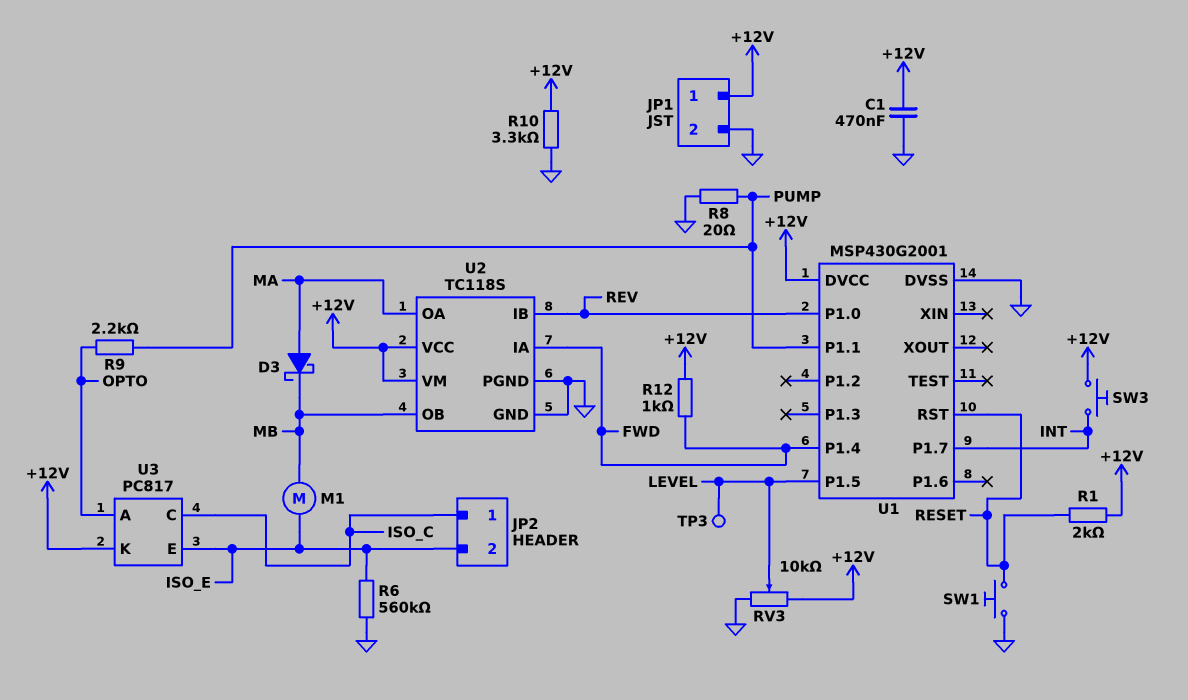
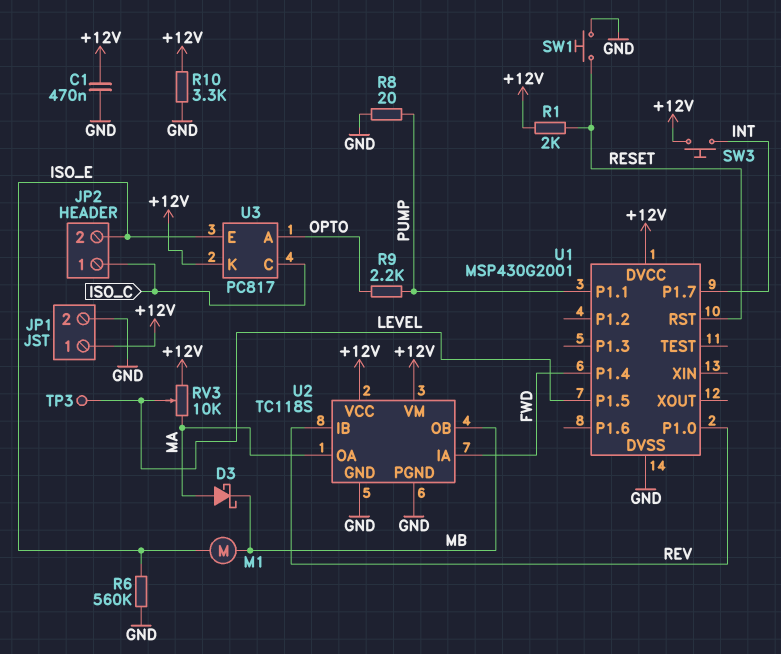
R12: 1k (+12V, FWD) -> none
RV3: 10k (+12V, GND, wiper LEVEL) -> 10k (+12V, MA, wiper LEVEL)

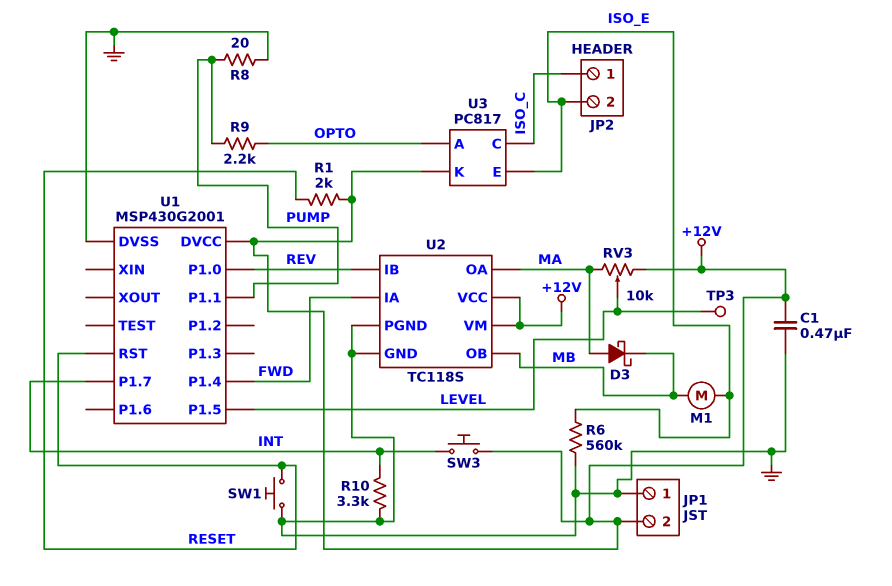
JP1 pin 1: +12V -> GND
JP1 pin 2: GND -> +12V
R10: 3.3k (+12V, GND) -> 3.3k (GND, INT)

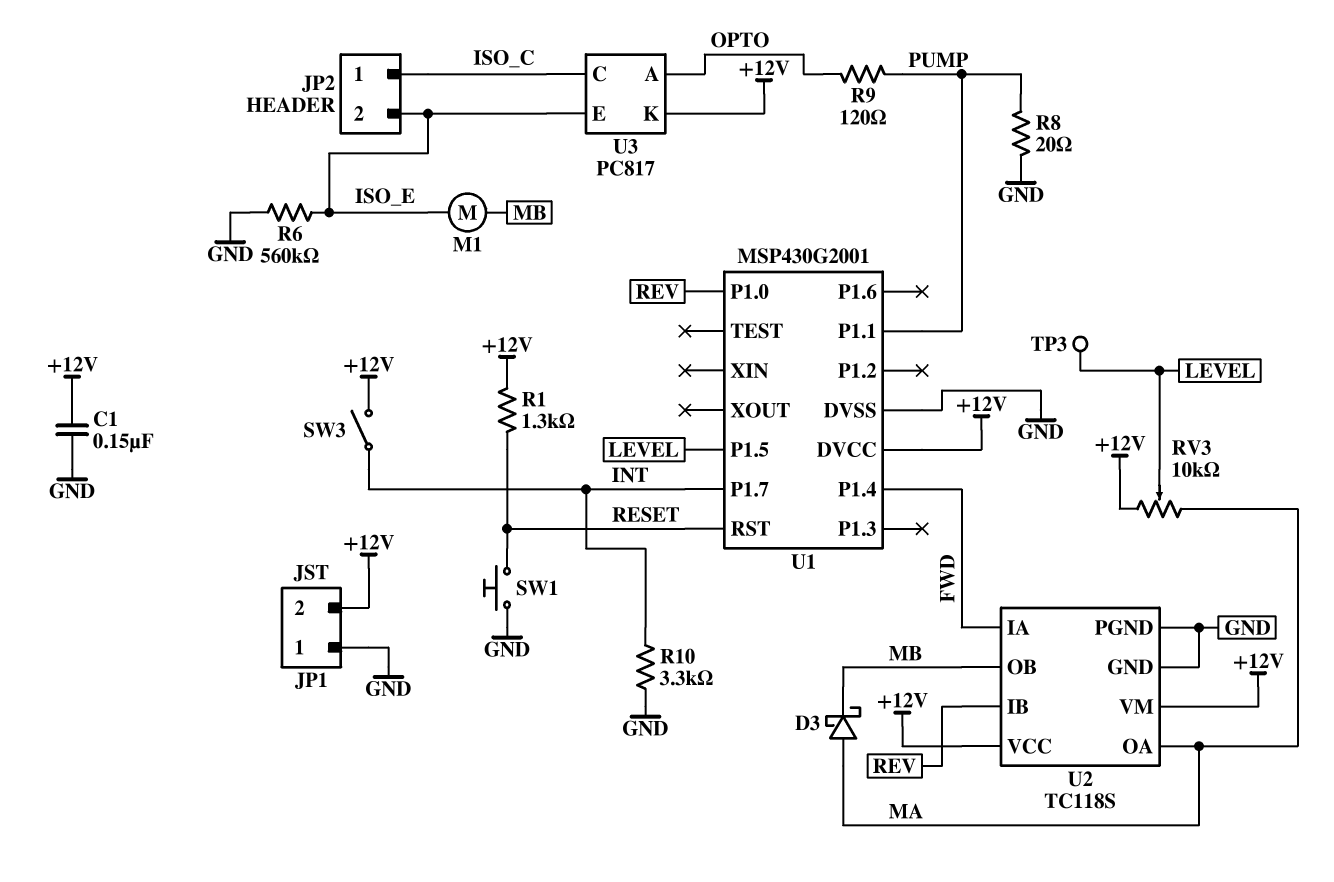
C1: 470nF (+12V, GND) -> 150nF (+12V, GND)
R1: 2k (+12V, RESET) -> 1.3k (+12V, RESET)
R9: 2.2k (OPTO, PUMP) -> 120 (OPTO, PUMP)
SW3: button (+12V, INT) -> switch (+12V, INT)

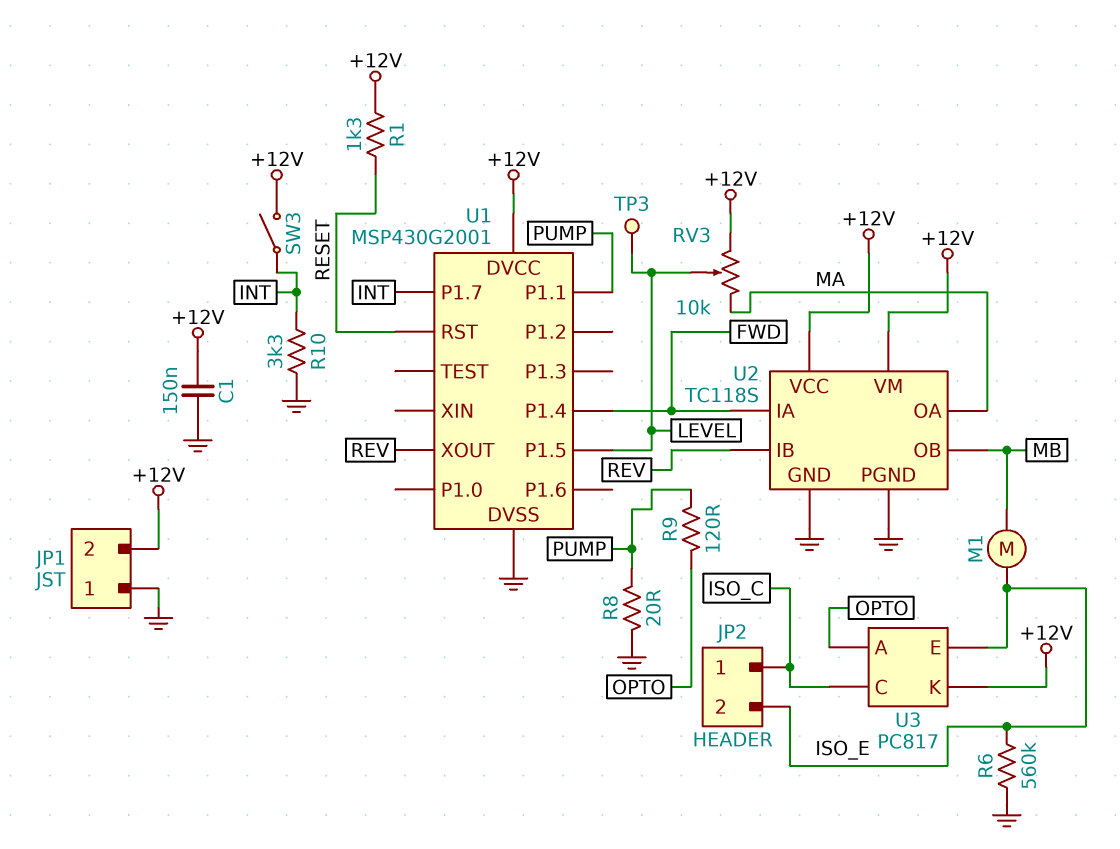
D3: schottky (A MA, K MB) -> none
SW1: button (GND, RESET) -> none
U1 pin P1.0: REV -> none
U1 pin XOUT: none -> REV

